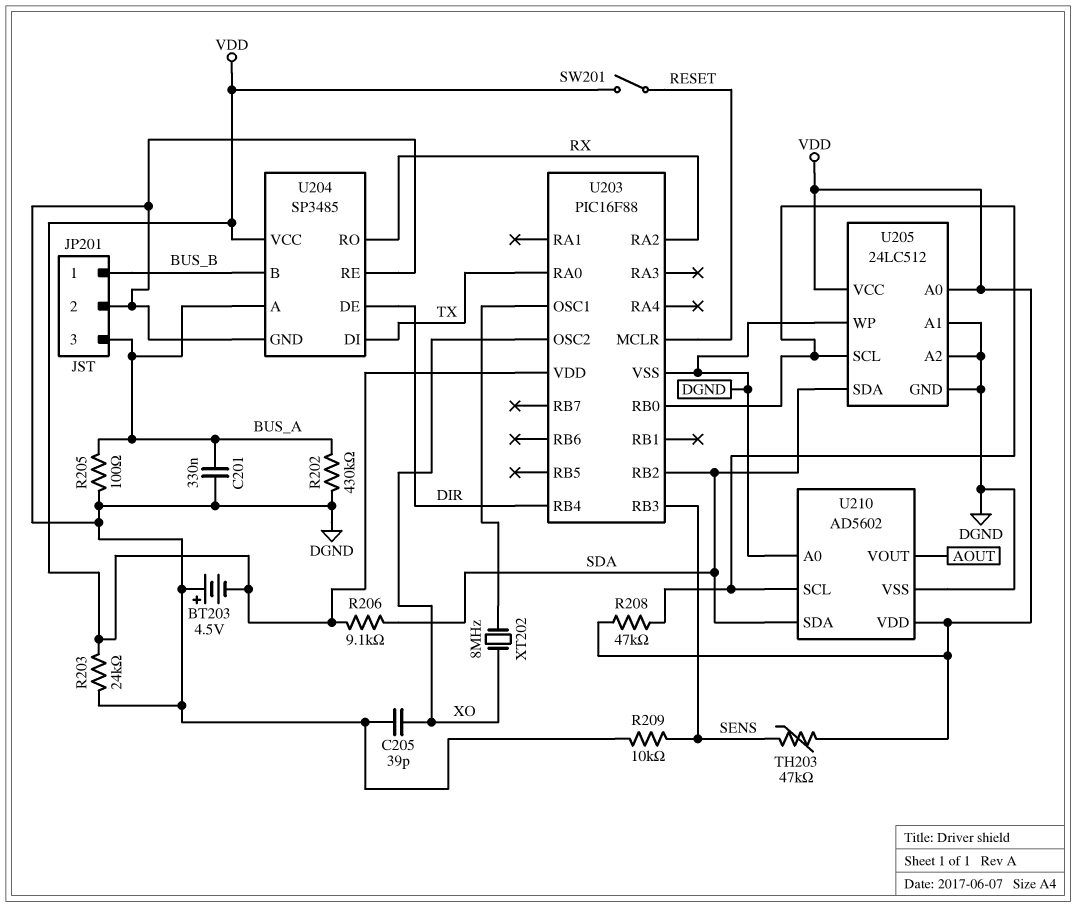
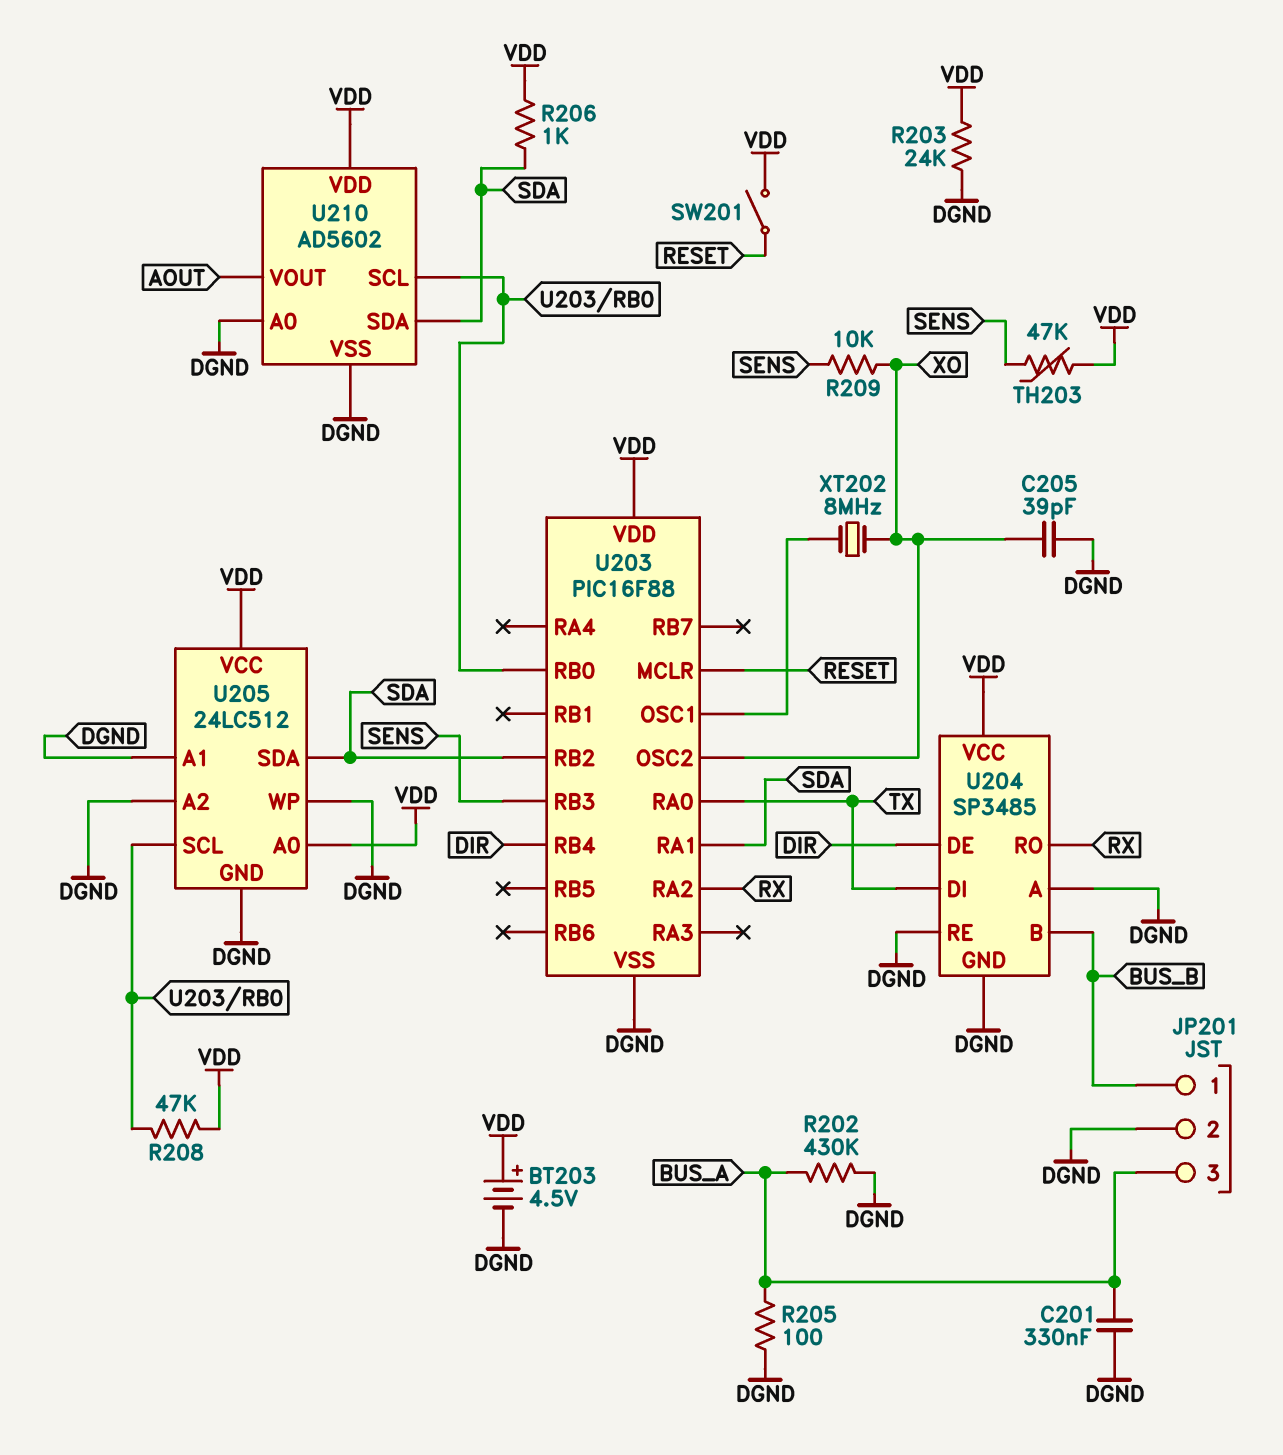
BT203: 4.5V (plus DGND, minus VDD) -> 4.5V (plus VDD, minus DGND)
R206: 9.1k (SDA, VDD) -> 1k (SDA, VDD)
R209: 10k (DGND, SENS) -> 10k (SENS, XO)
U203 pin RA1: none -> SDA
U204 pin A: BUS_A -> DGND

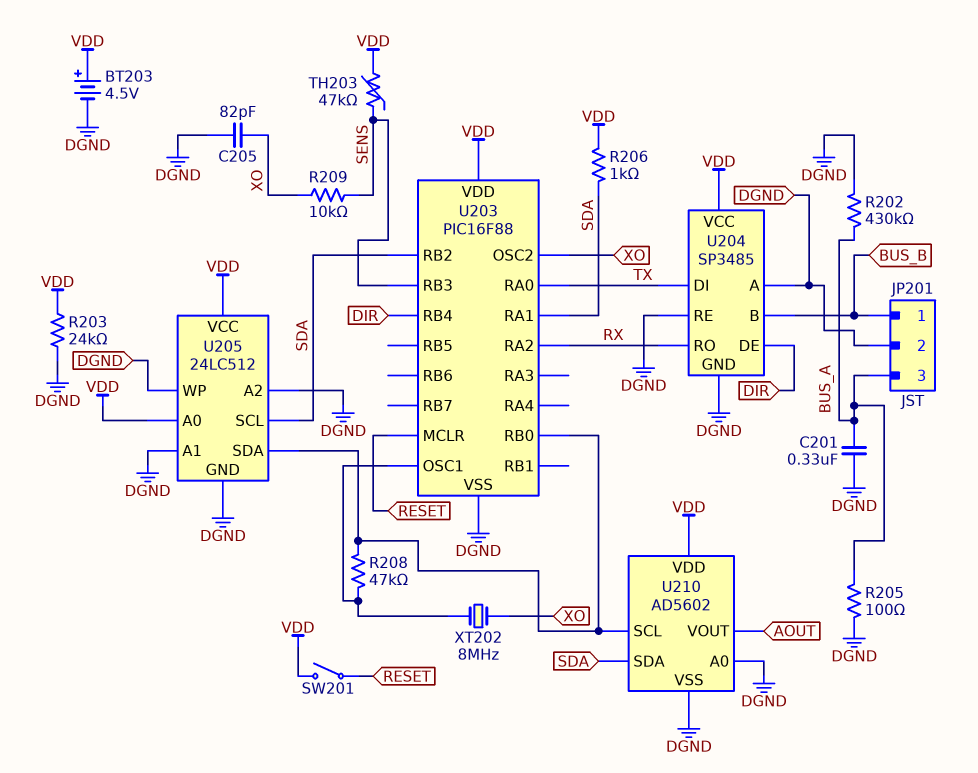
C205: 39pF (DGND, XO) -> 82pF (DGND, XO)
R208: 47k (U203/RB0, VDD) -> 47k (U203/OSC1, U203/RB0)
U205 pin SCL: U203/RB0 -> SDA
U205 pin SDA: SDA -> U203/RB0

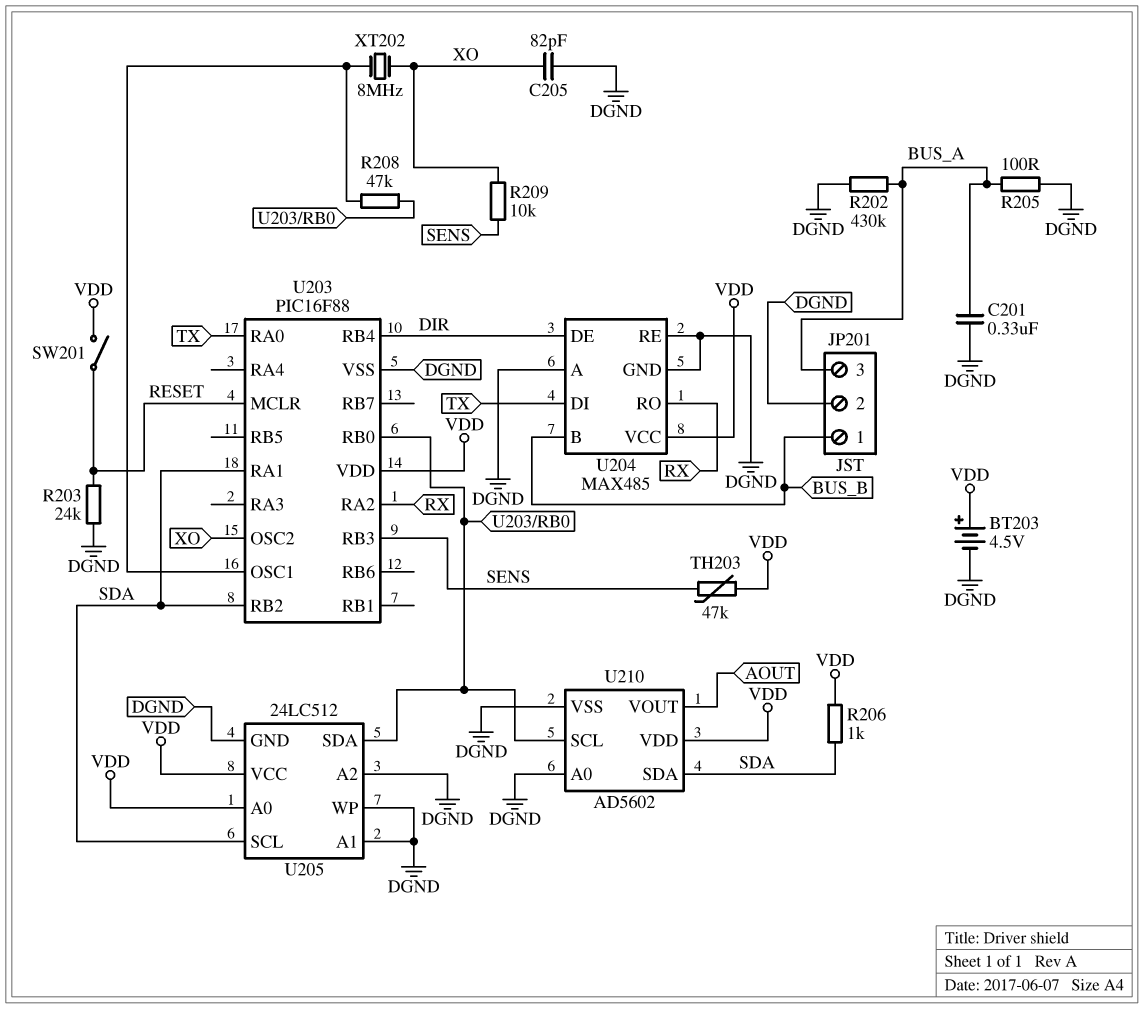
R203: 24k (DGND, VDD) -> 24k (DGND, RESET)
U204: SP3485 -> MAX485

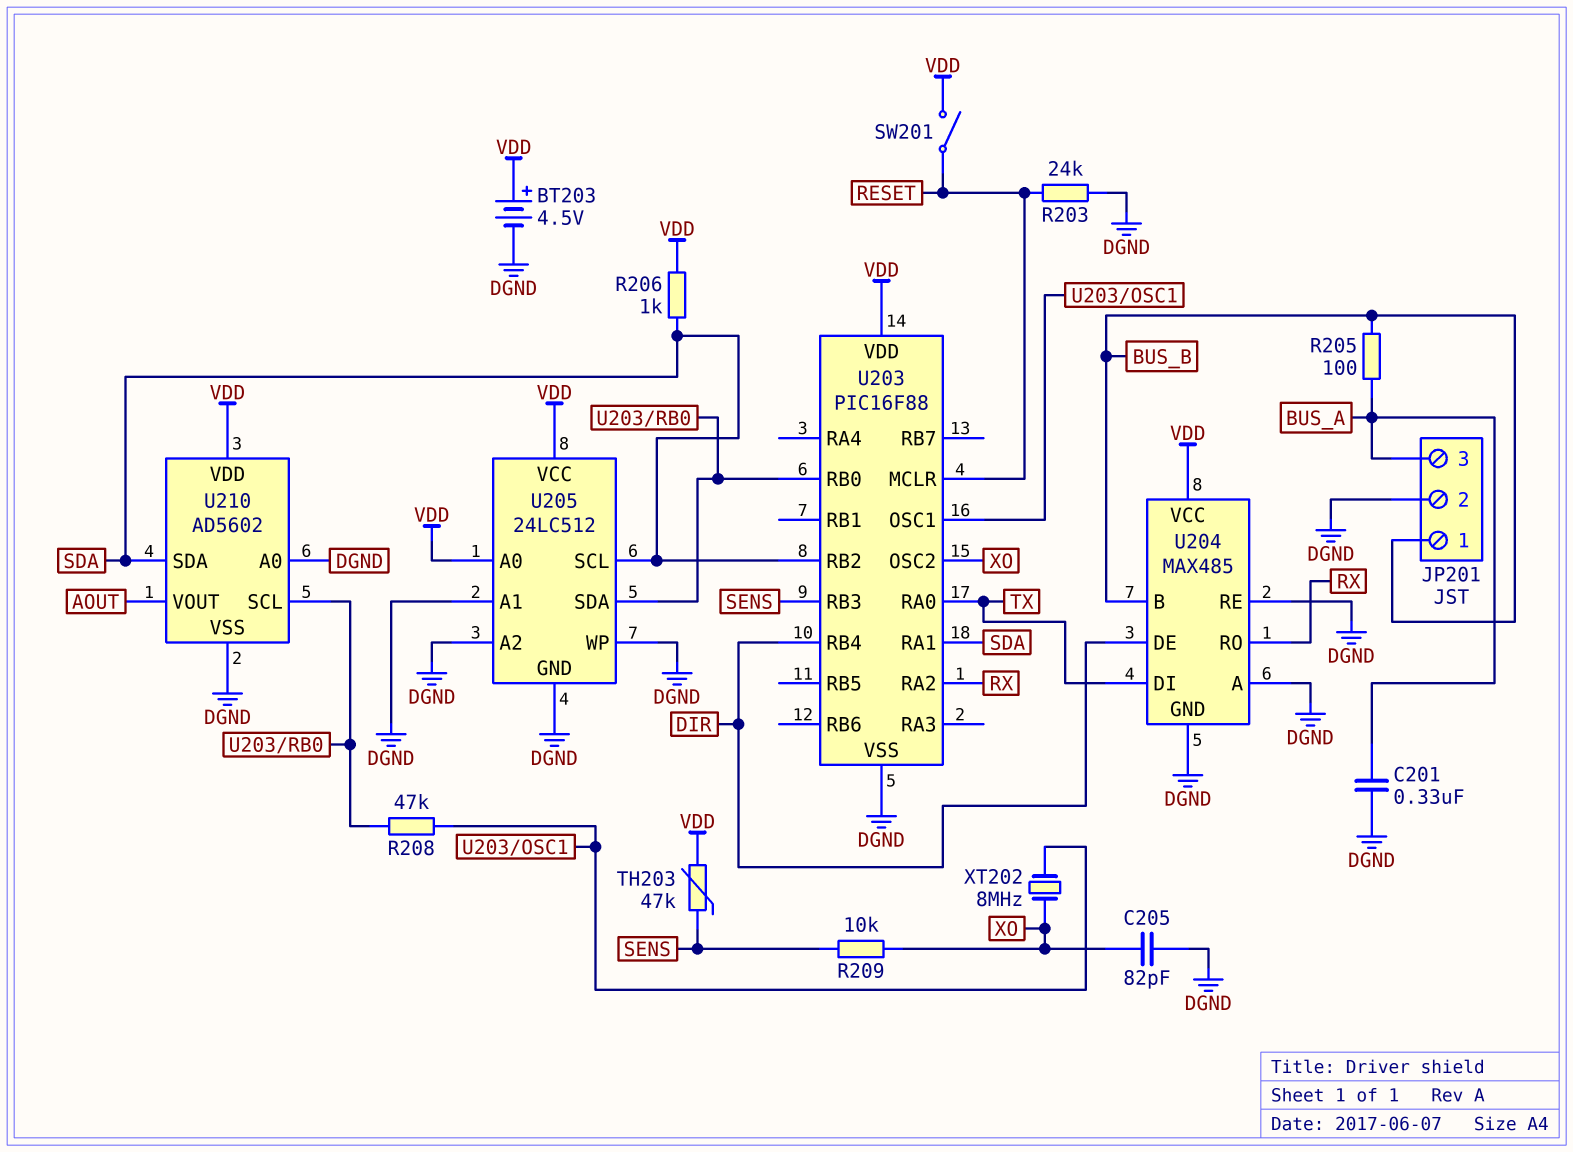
R202: 430k (BUS_A, DGND) -> none
R205: 100 (BUS_A, DGND) -> 100 (BUS_A, BUS_B)

